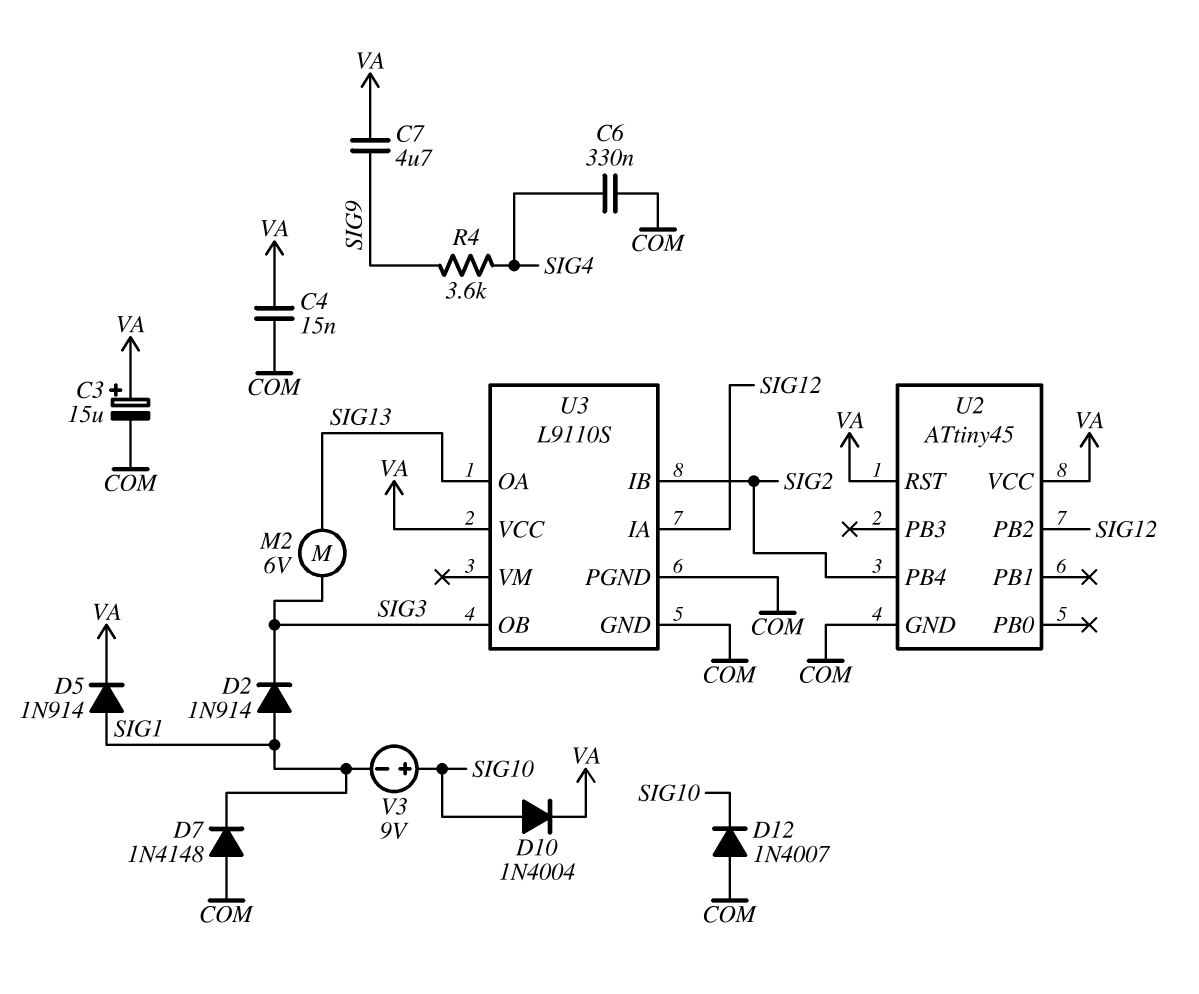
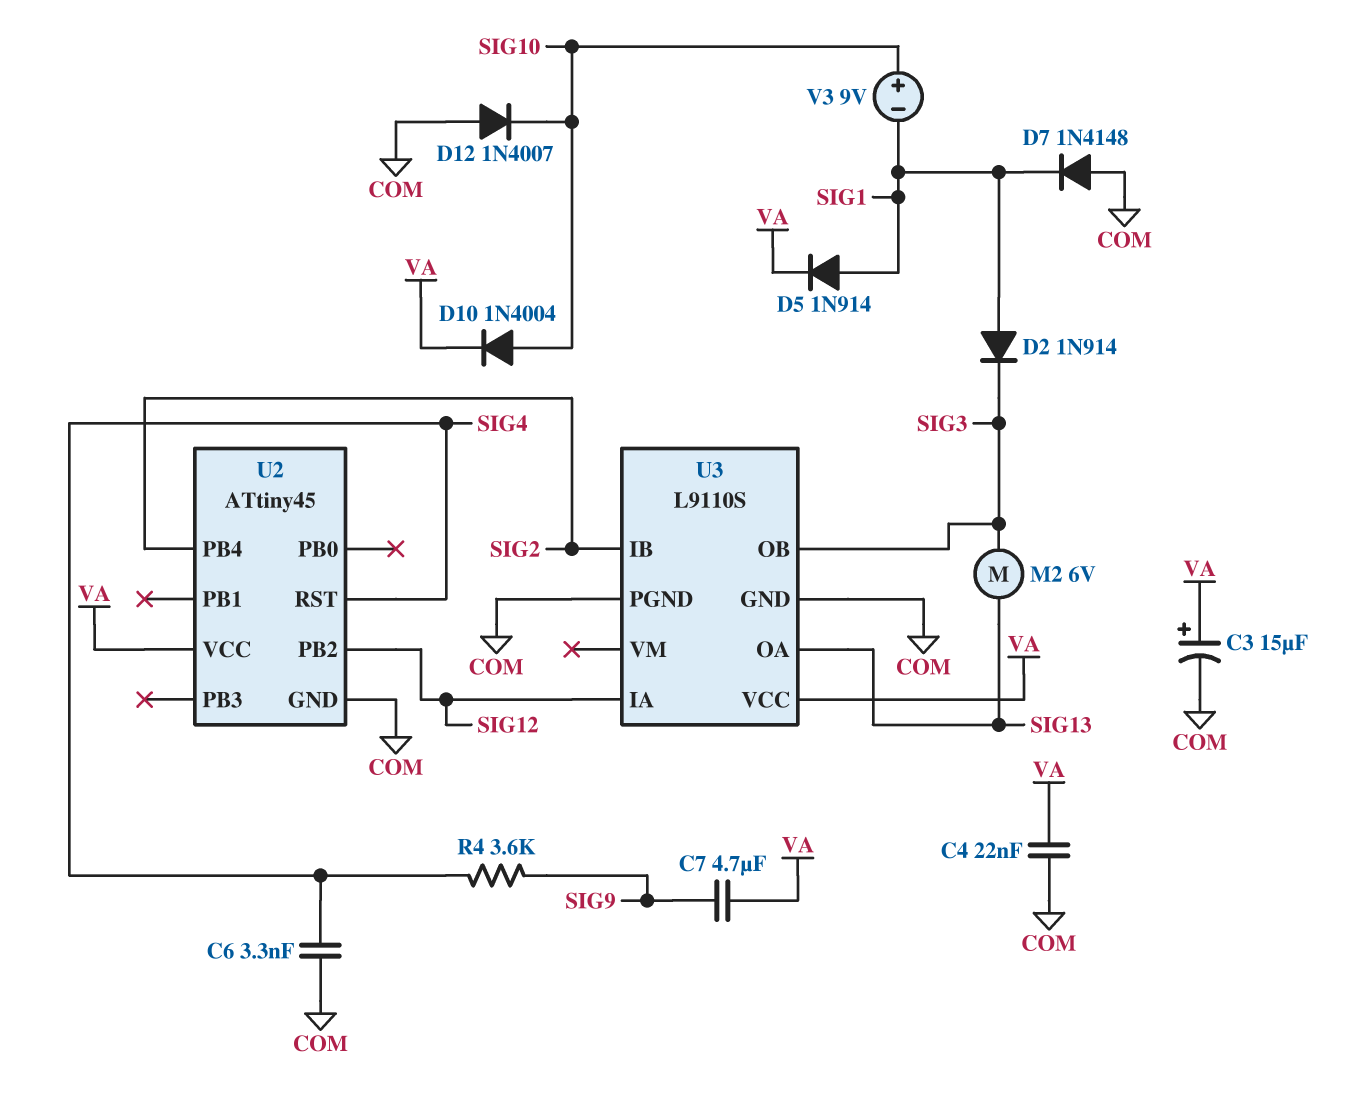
C4: 15nF (COM, VA) -> 22nF (COM, VA)
C6: 330nF (COM, SIG4) -> 3.3nF (COM, SIG4)
U2 pin RST: VA -> SIG4

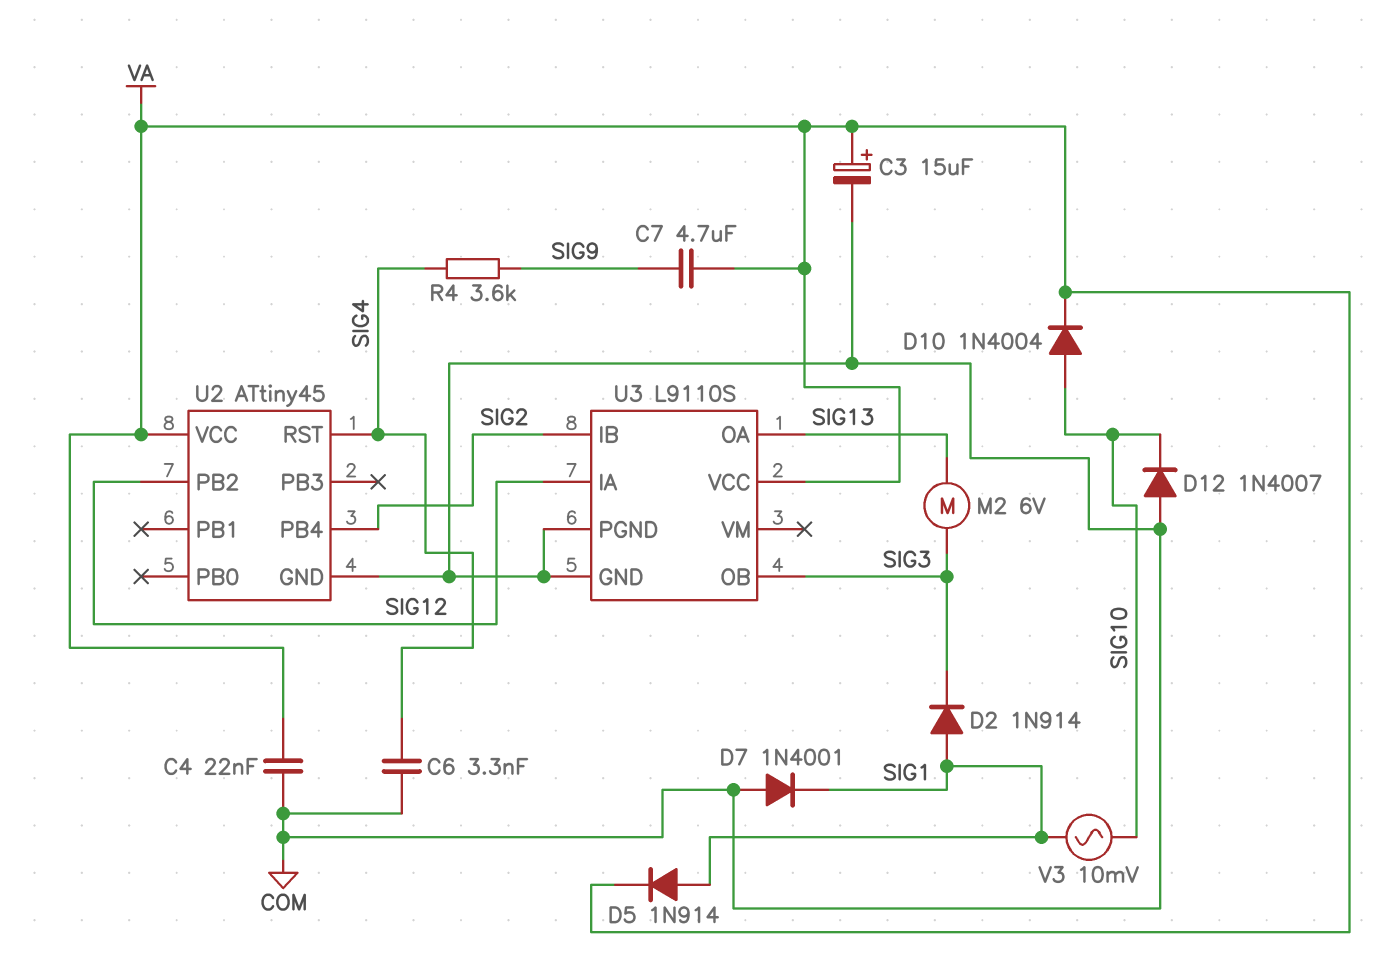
D7: diode 1N4148 (A COM, K SIG1) -> diode 1N4001 (A COM, K SIG1)
V3: 9V (plus SIG10, minus SIG1) -> AC 10mV (SIG1, SIG10)

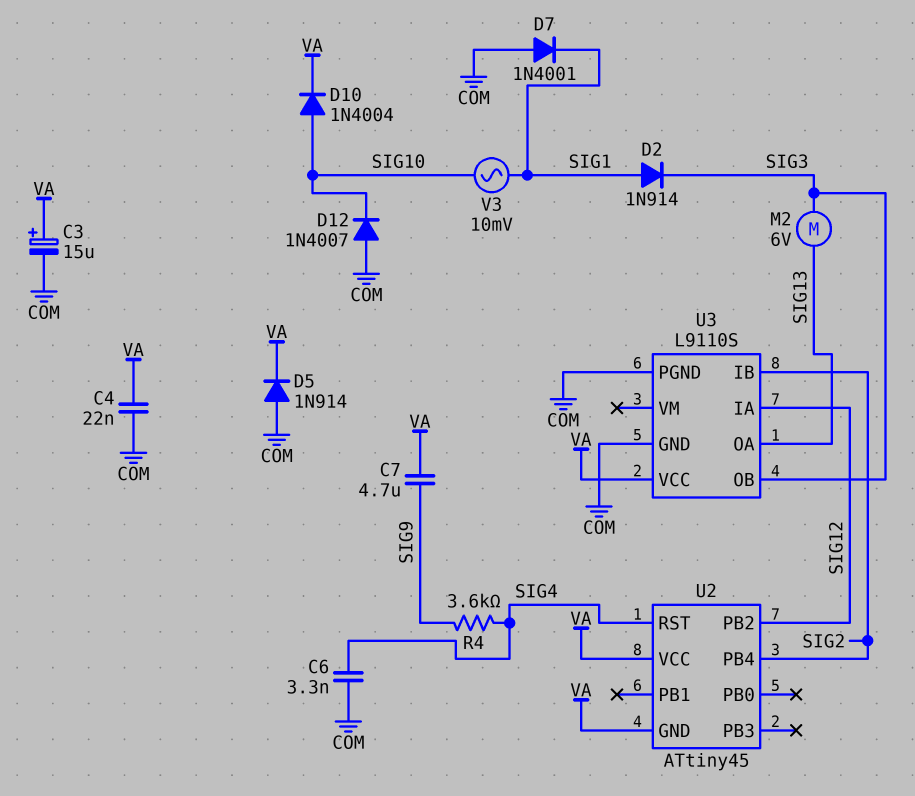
D5: diode 1N914 (A SIG1, K VA) -> diode 1N914 (A COM, K VA)
U2 pin GND: COM -> VA

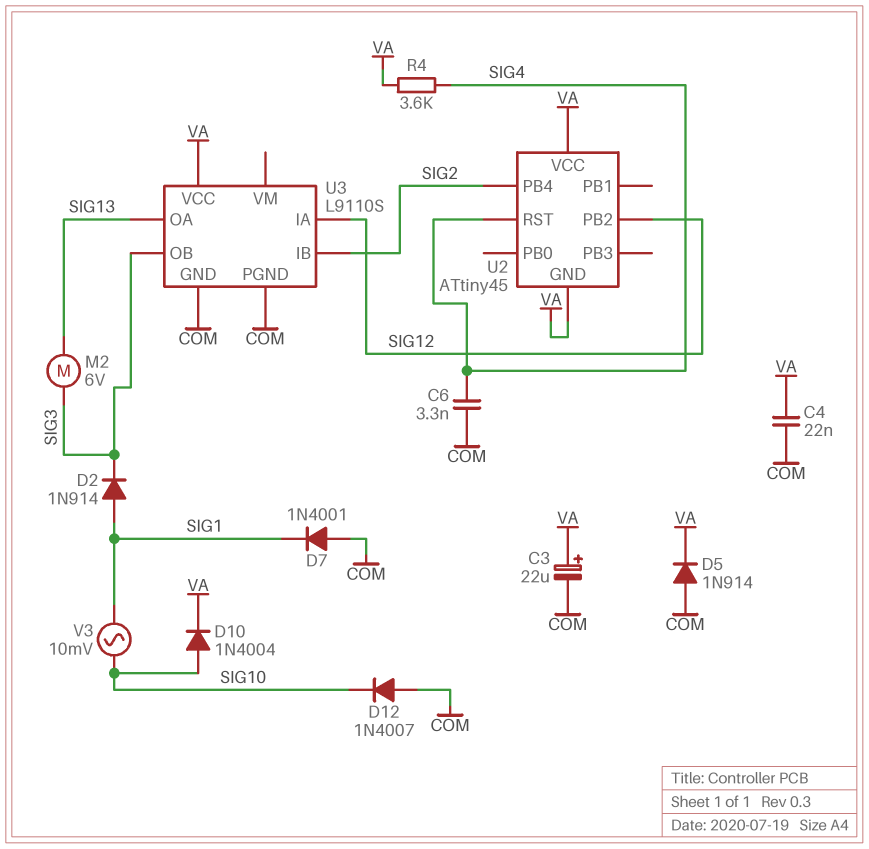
C3: 15uF (plus VA, minus COM) -> 22uF (plus VA, minus COM)
C7: 4.7uF (SIG9, VA) -> none
R4: 3.6k (SIG4, SIG9) -> 3.6k (SIG4, VA)

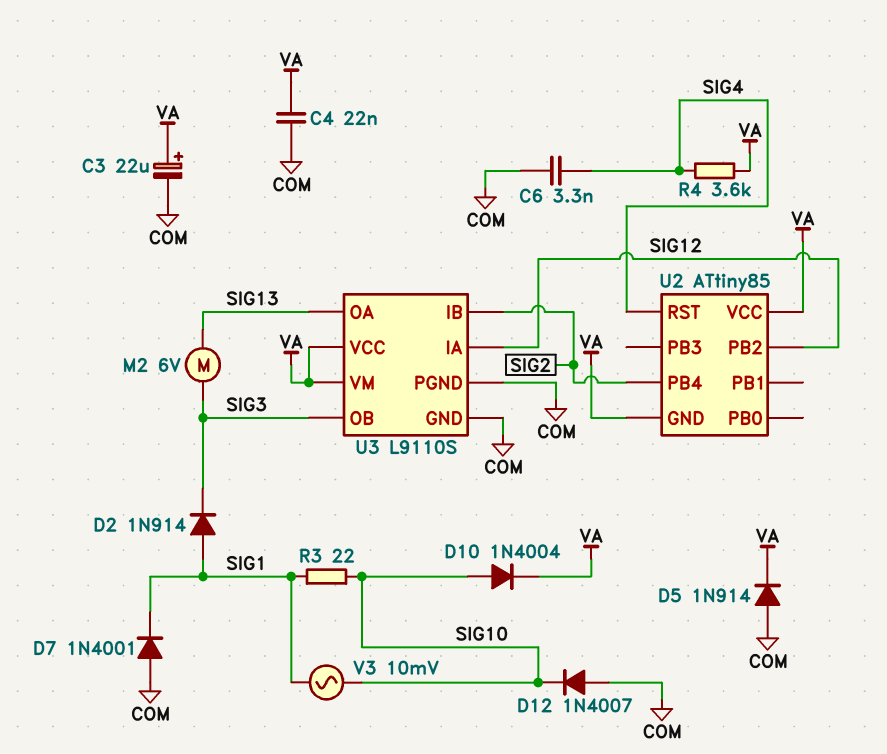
R3: none -> 22 (SIG1, SIG10)
U2: ATtiny45 -> ATtiny85
U3 pin VM: none -> VA

